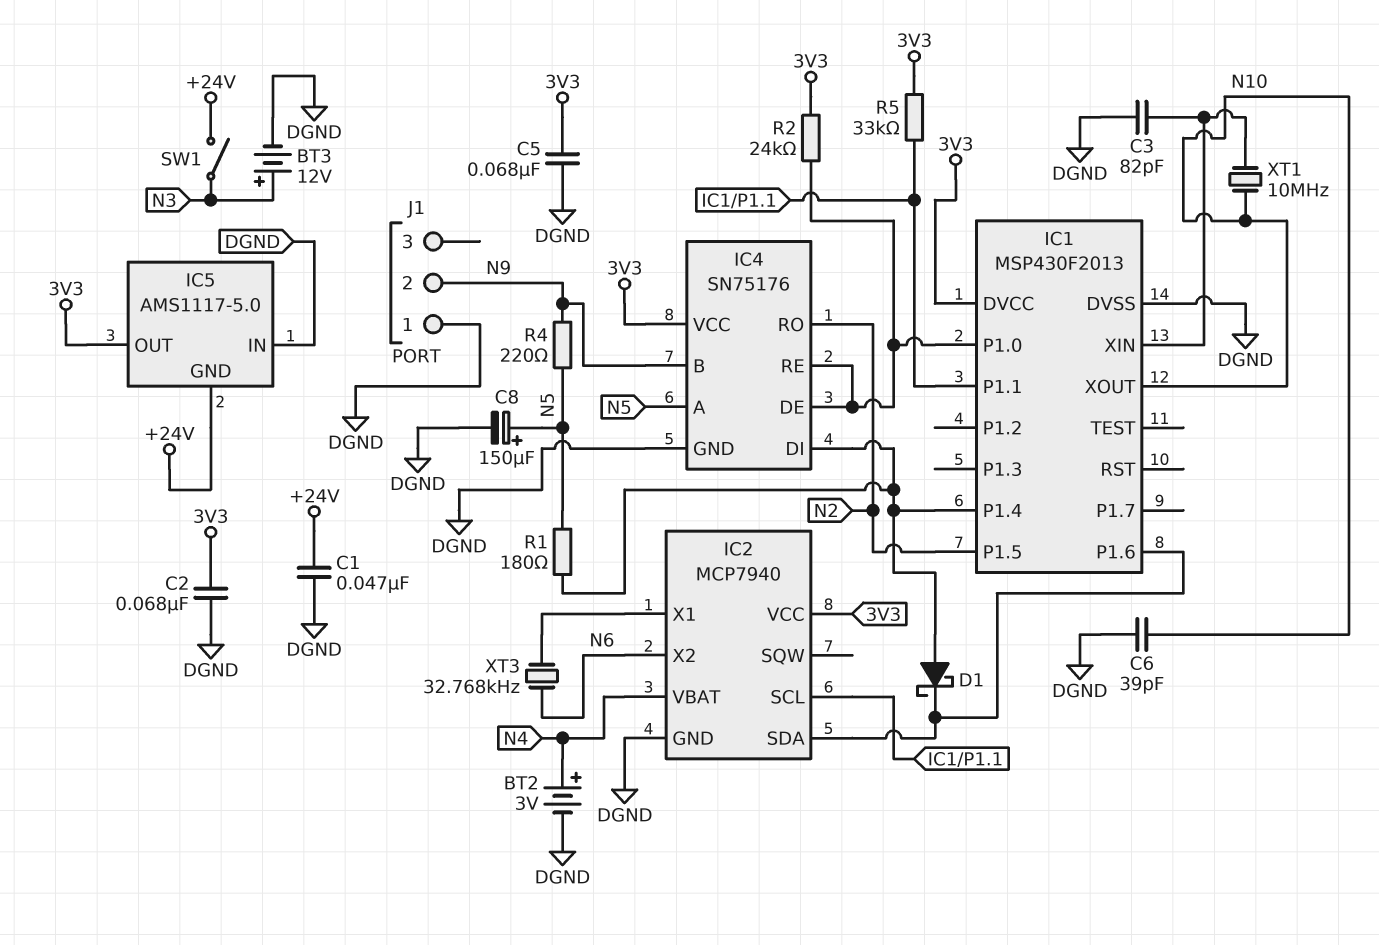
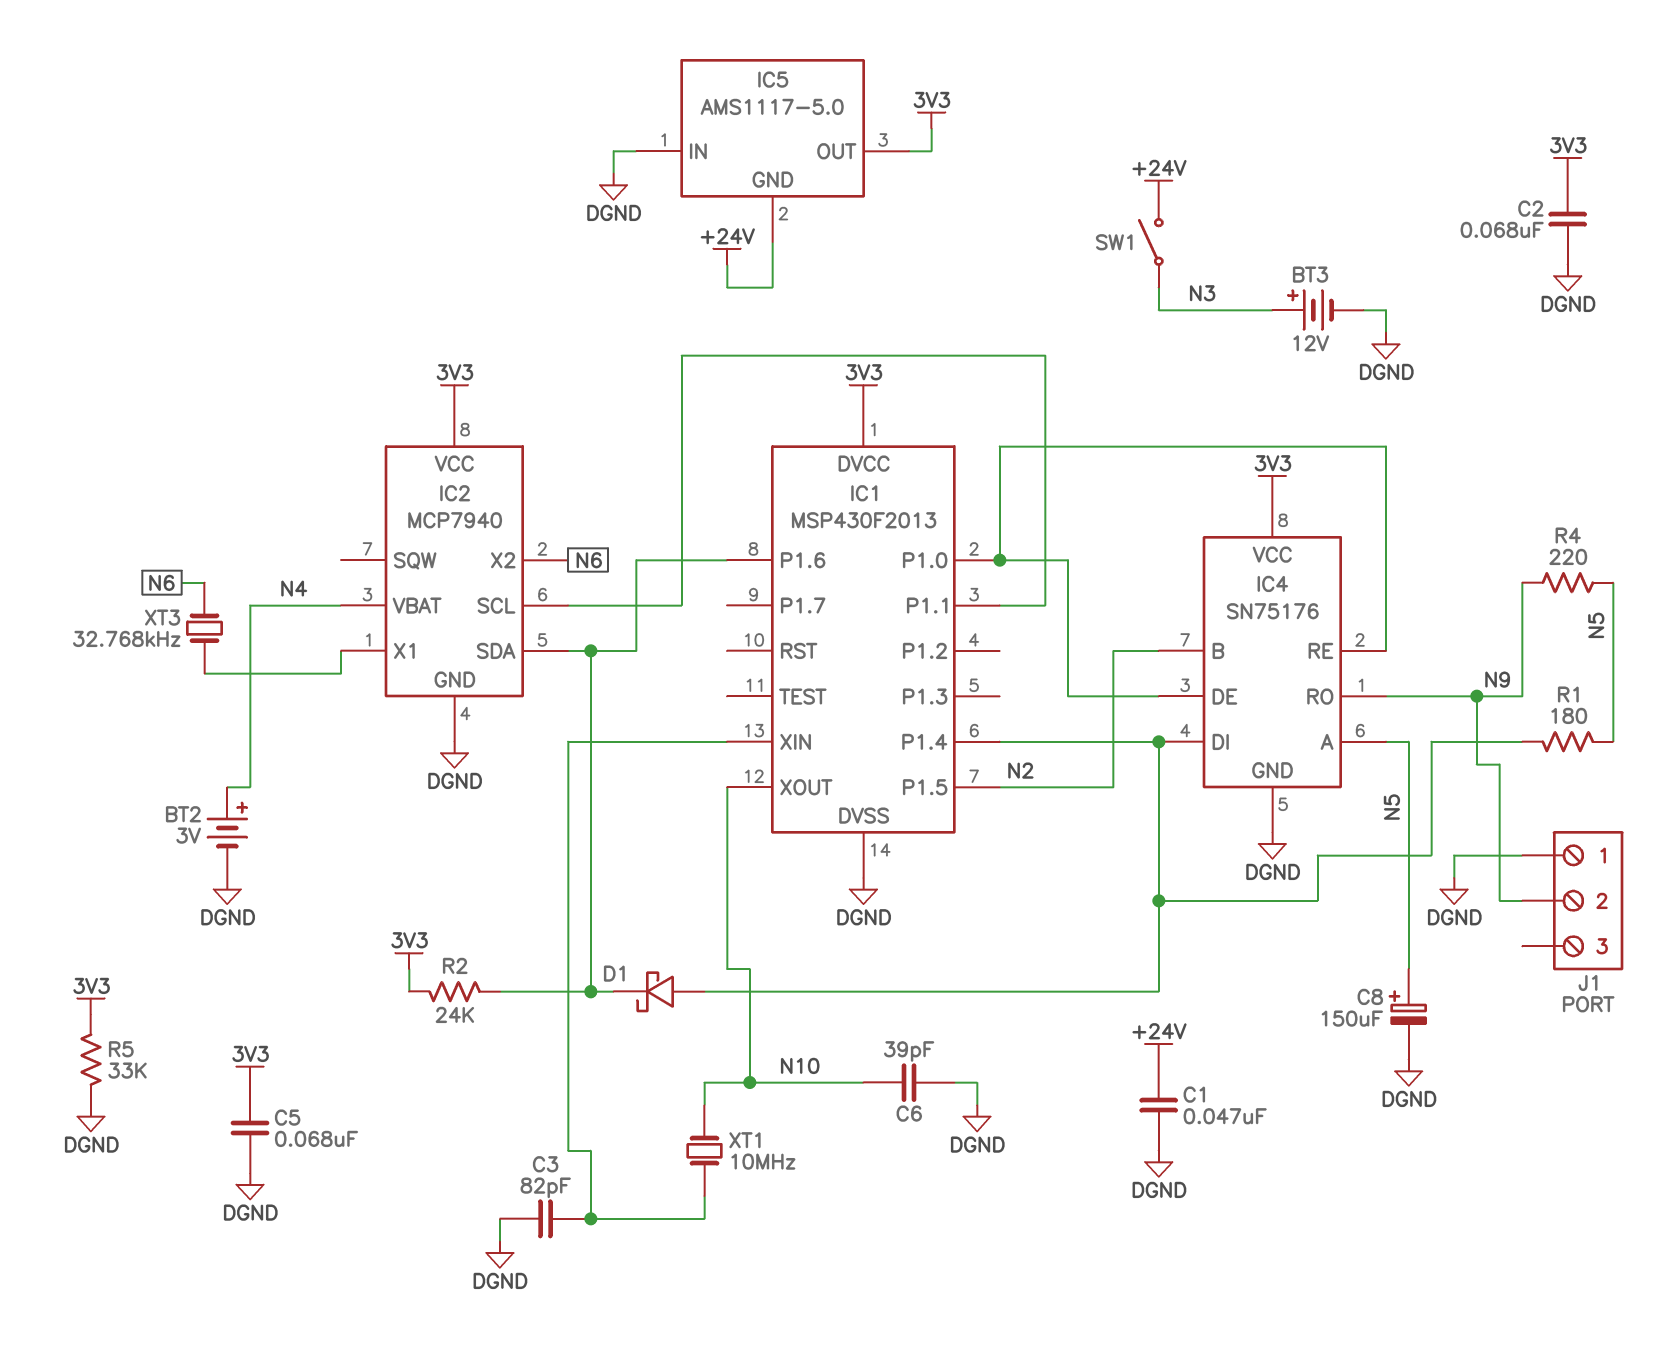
IC4 pin B: N9 -> N2
IC4 pin RO: N2 -> N9
R2: 24k (3V3, IC1/P1.0) -> 24k (3V3, IC1/P1.6)
R5: 33k (3V3, IC1/P1.1) -> 33k (3V3, DGND)

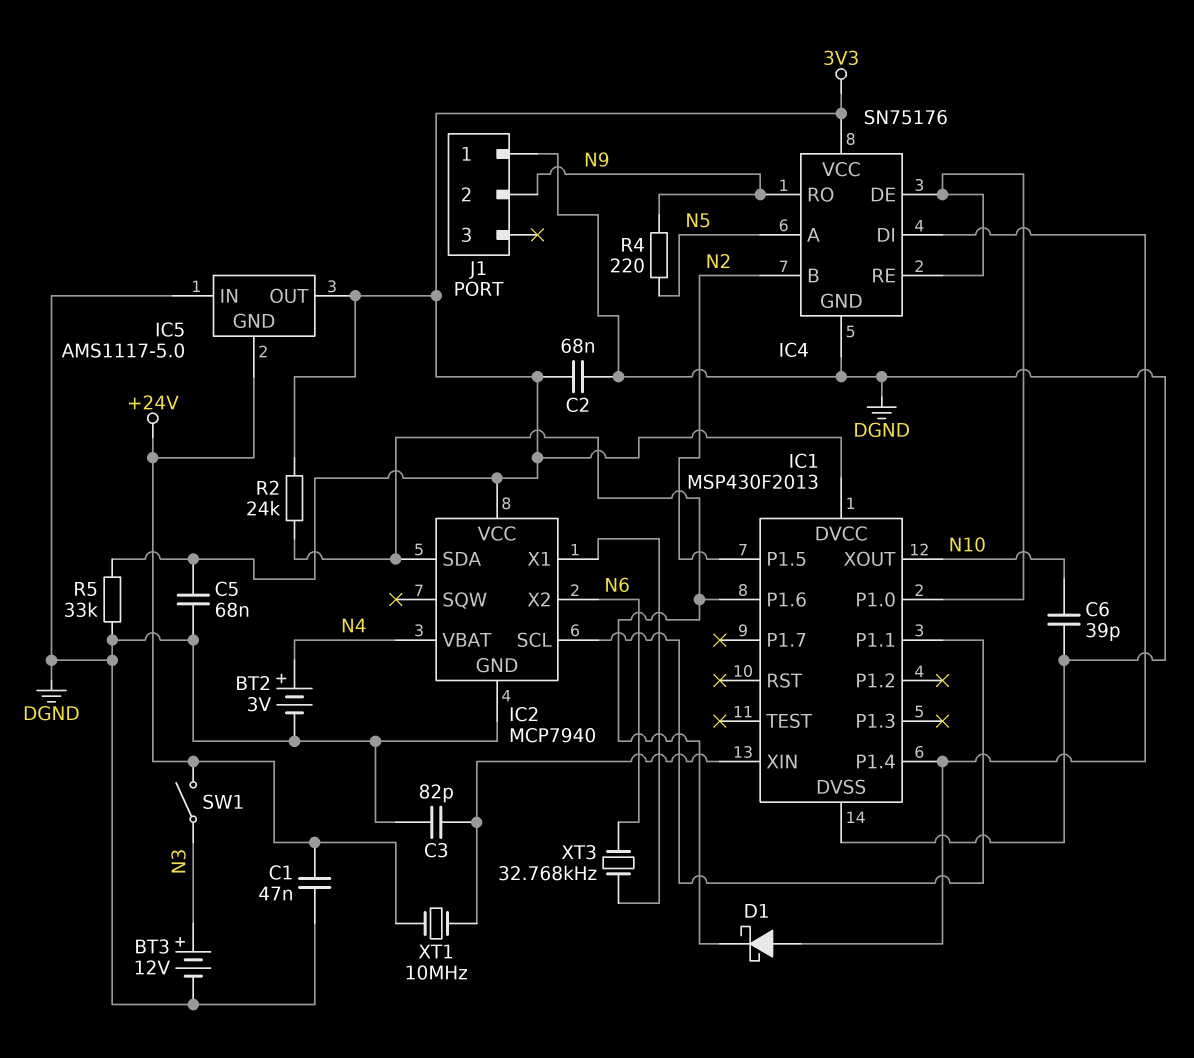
C8: 150uF (plus N5, minus DGND) -> none
R1: 180 (IC1/P1.4, N5) -> none
XT1: 10MHz (IC1/XIN, N10) -> 10MHz (+24V, IC1/XIN)

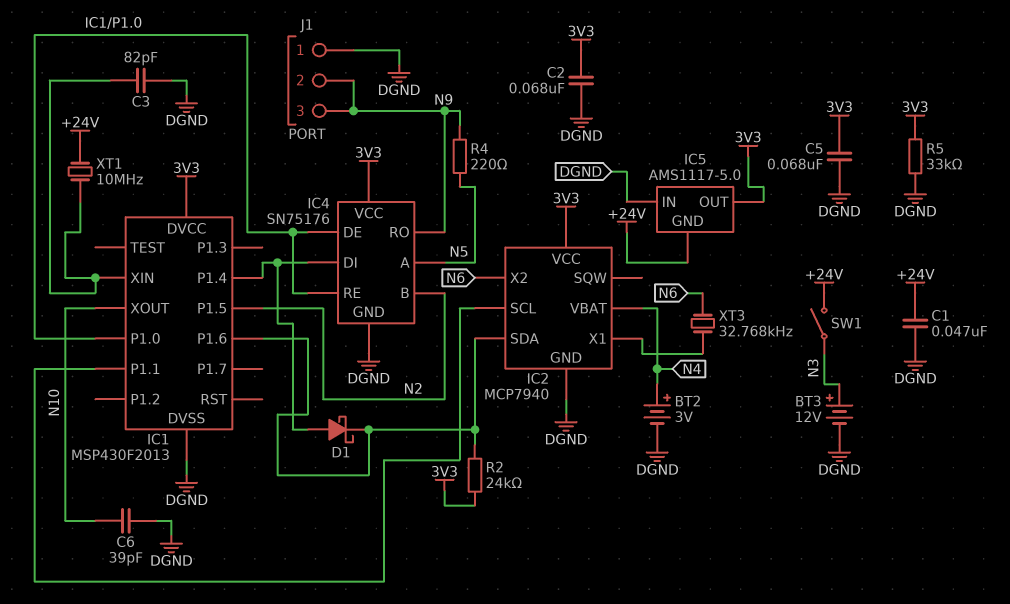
J1 pin 3: none -> N9

